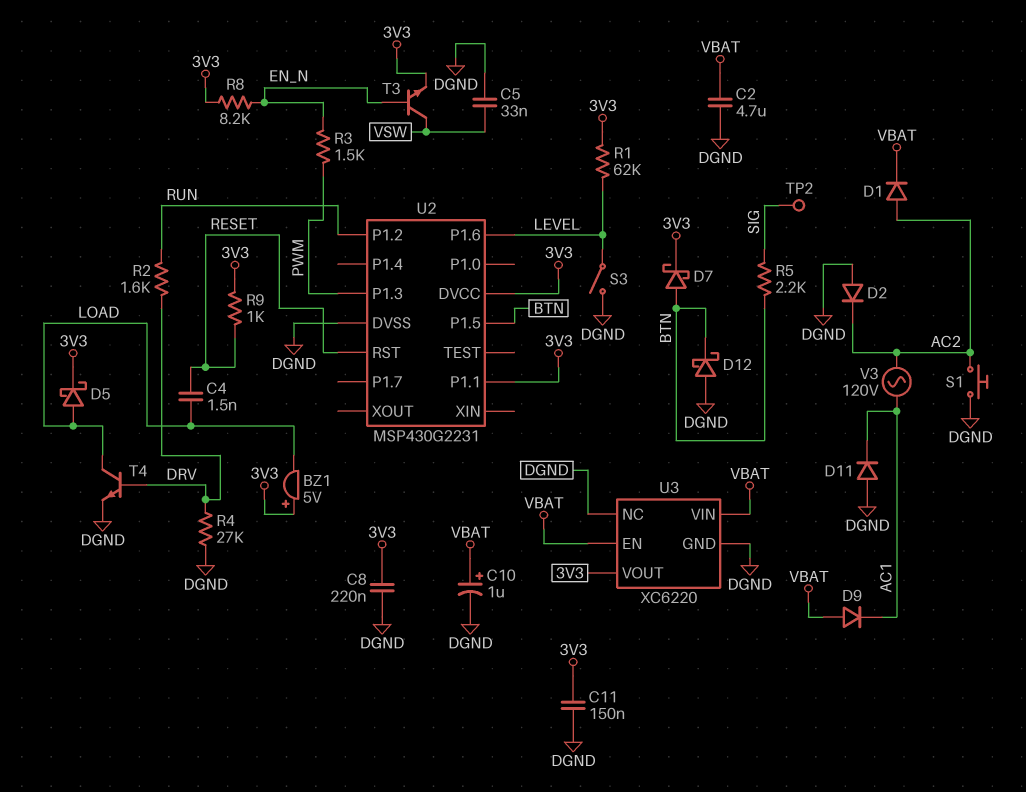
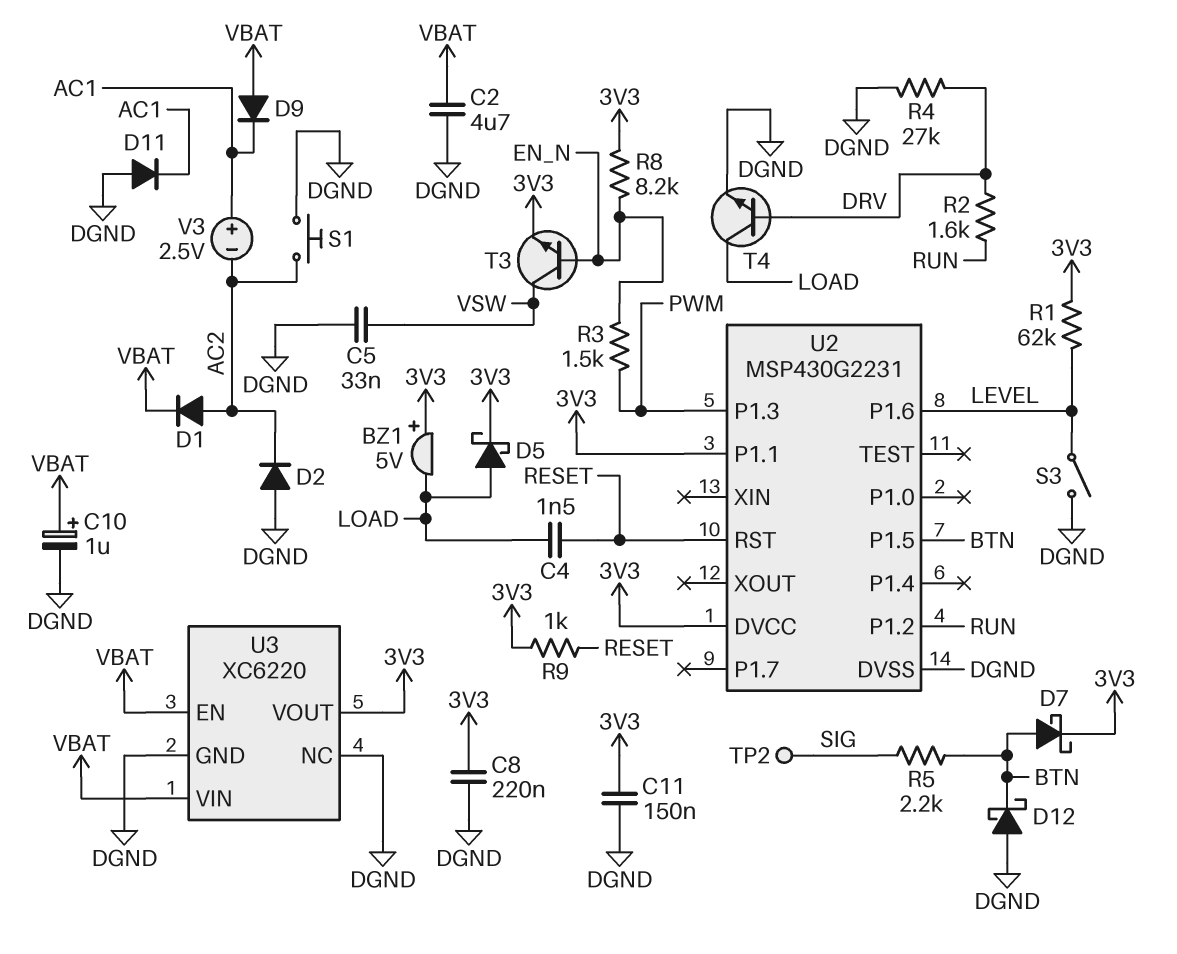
V3: AC 120V (AC1, AC2) -> 2.5V (plus AC1, minus AC2)

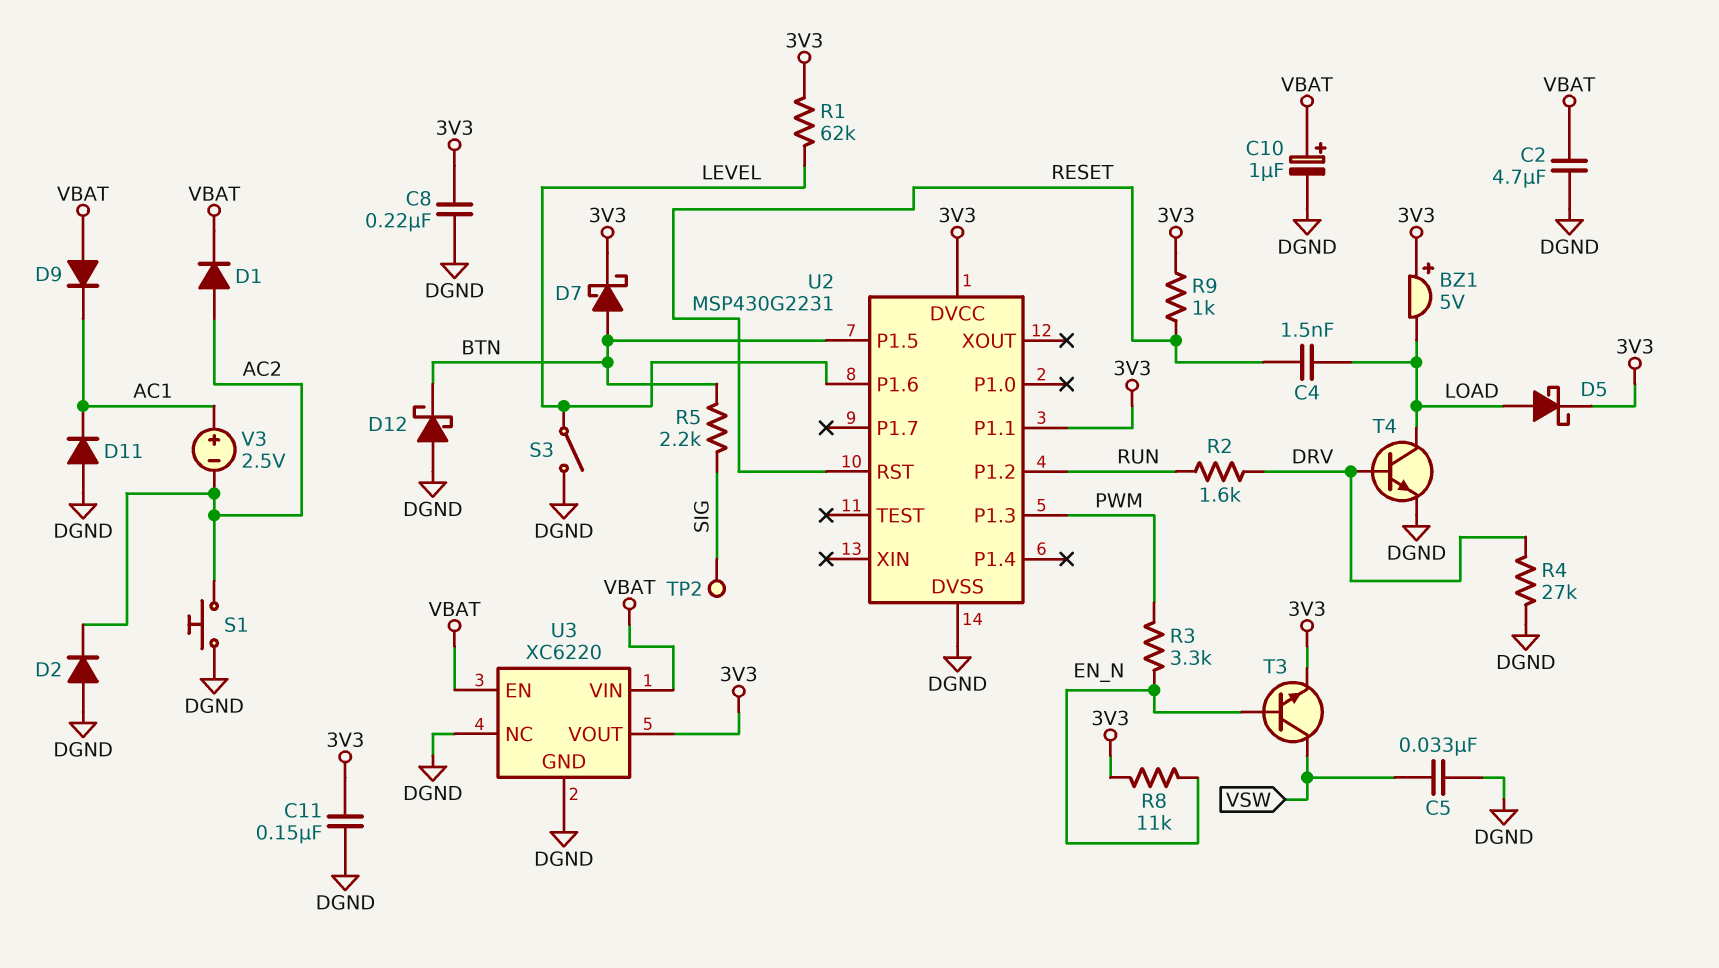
R3: 1.5k (EN_N, PWM) -> 3.3k (EN_N, PWM)
R8: 8.2k (3V3, EN_N) -> 11k (3V3, EN_N)

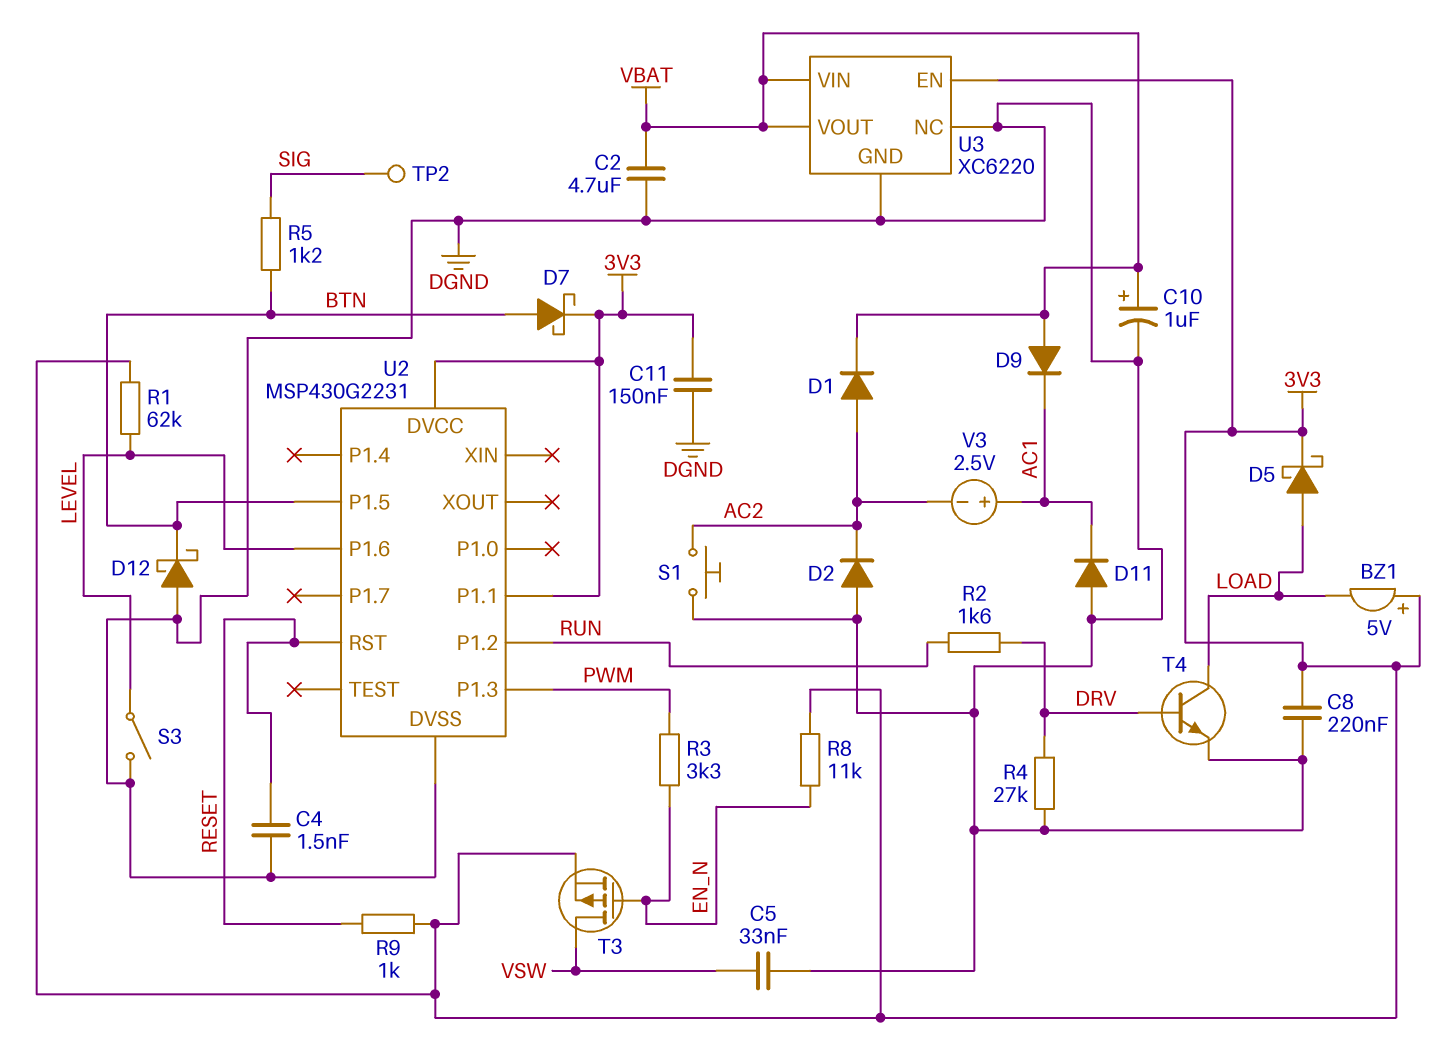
C4: 1.5nF (LOAD, RESET) -> 1.5nF (DGND, RESET)
R5: 2.2k (BTN, SIG) -> 1.2k (BTN, SIG)
T3: NPN (B EN_N, C VSW, E 3V3) -> PMOS (G EN_N, D VSW, S 3V3)
U3 pin EN: VBAT -> 3V3
U3 pin VOUT: 3V3 -> VBAT

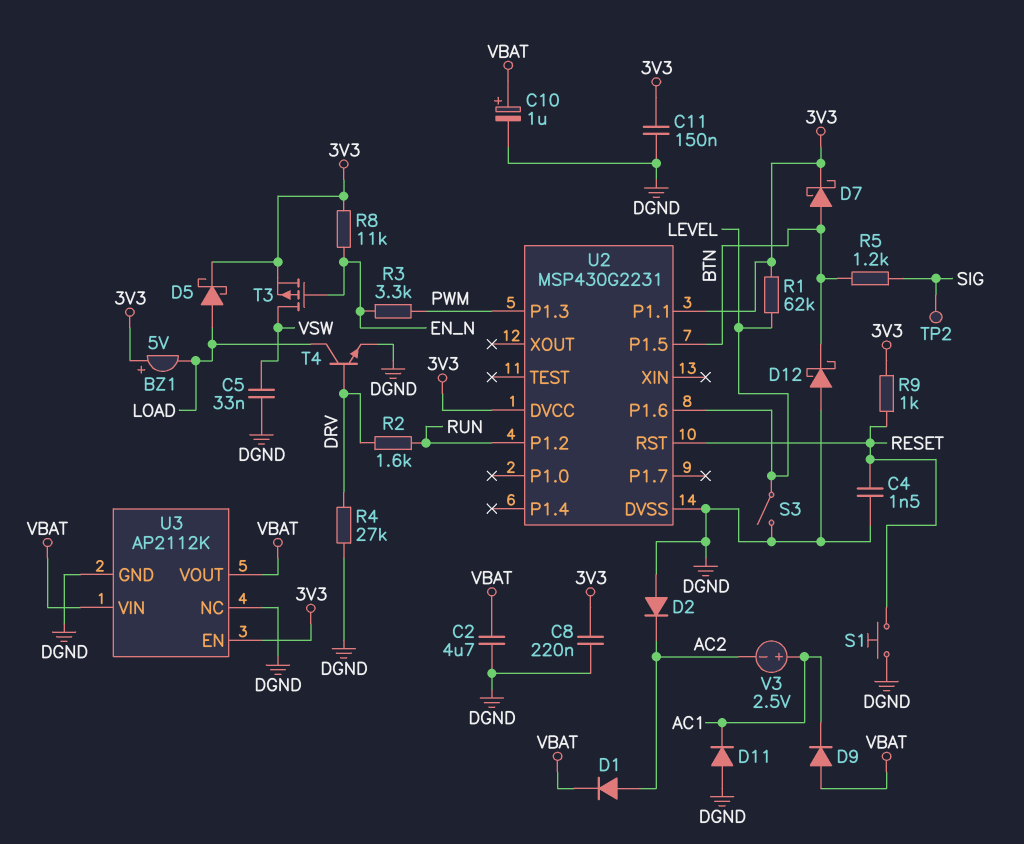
S1: button (AC2, DGND) -> button (DGND, RESET)
U3: XC6220 -> AP2112K

